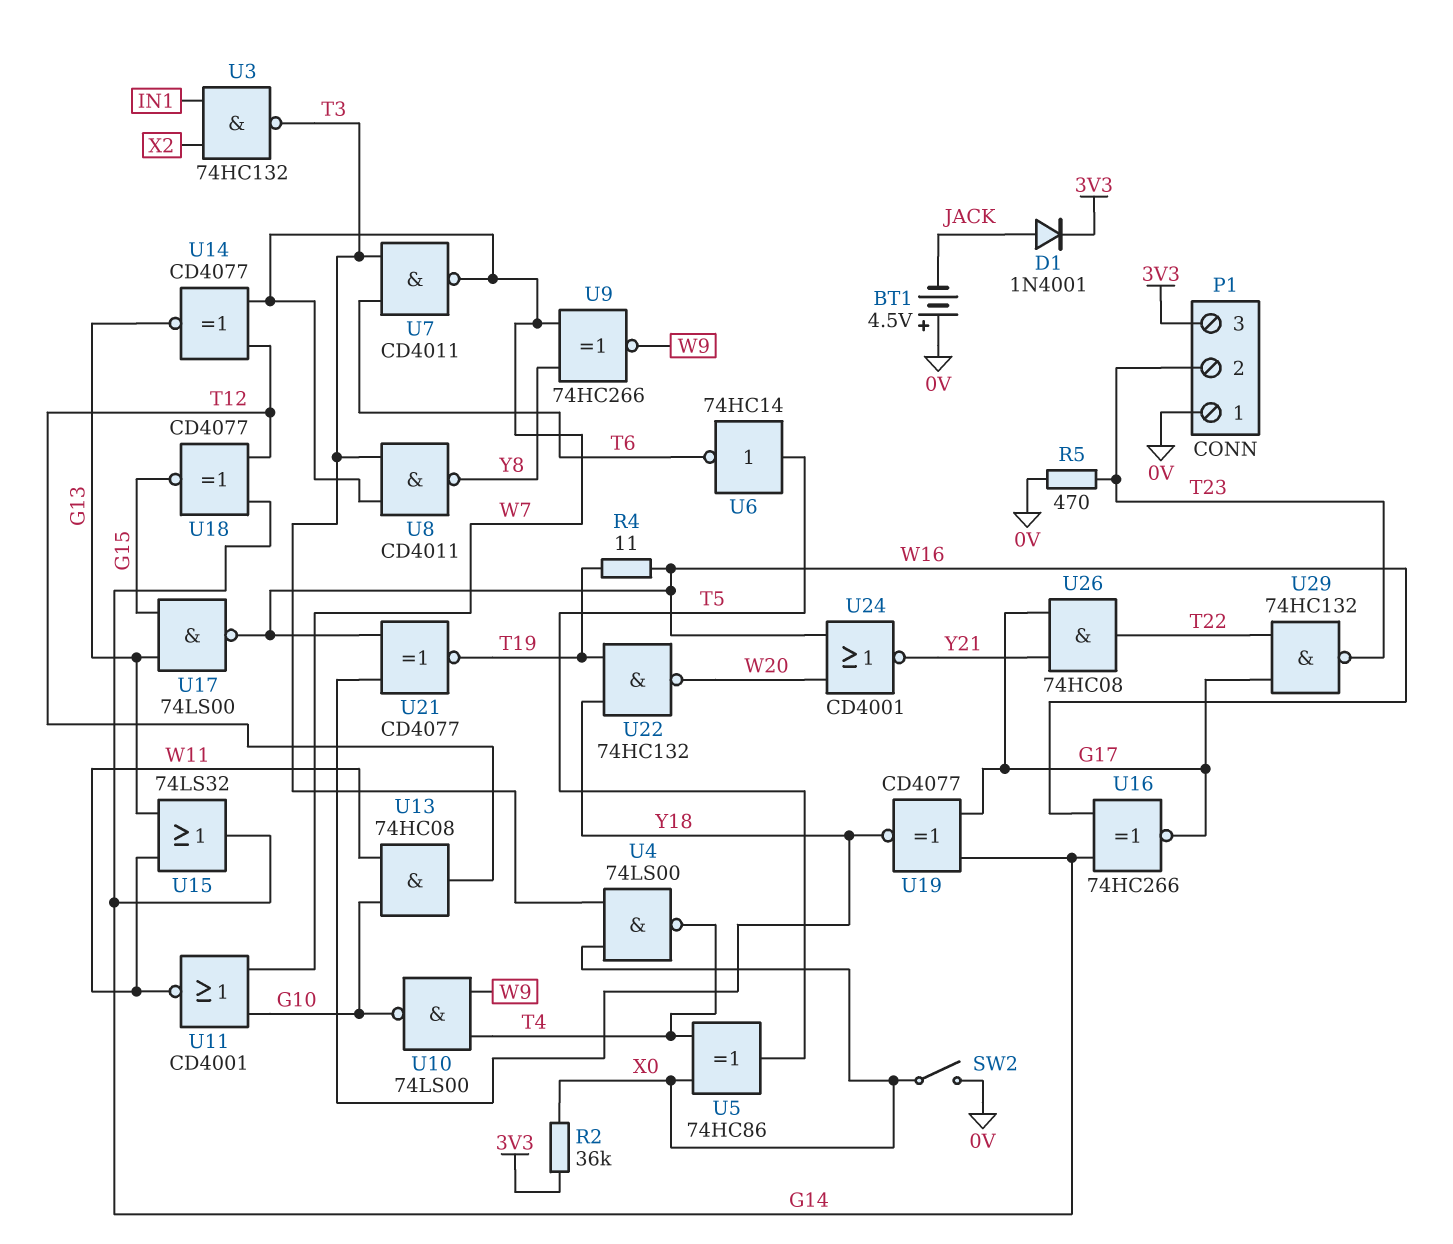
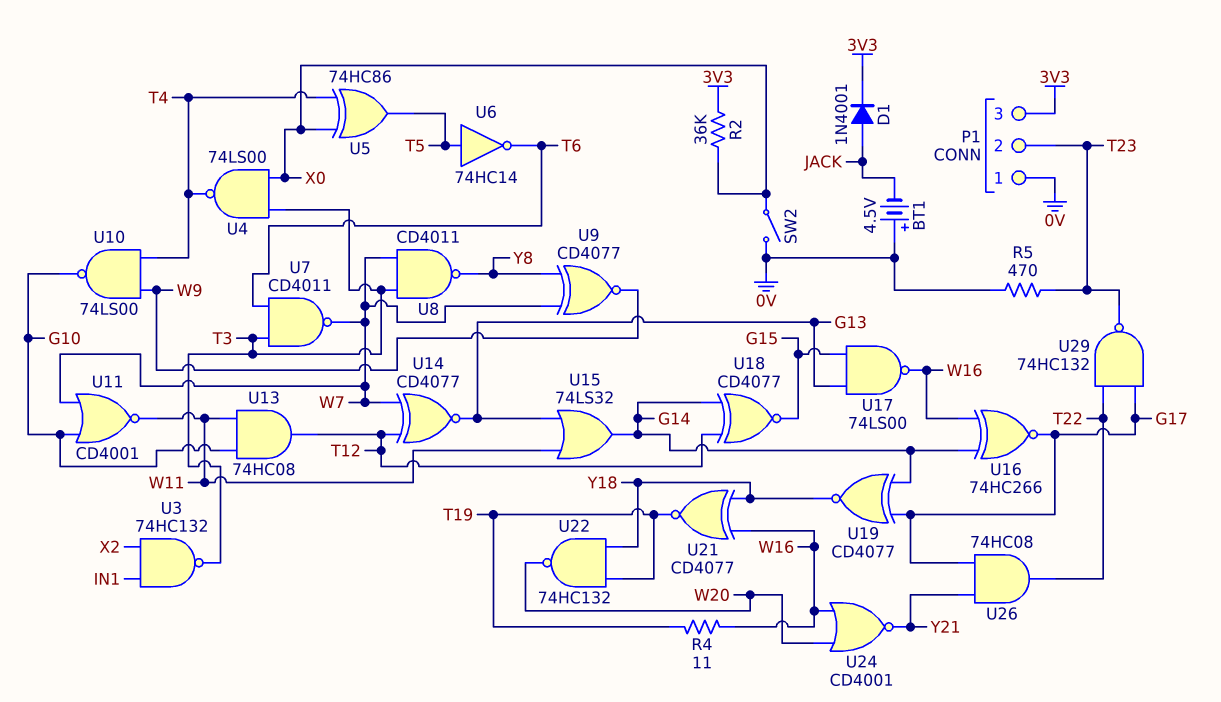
U9: XNOR 74HC266 (in W7, in Y8, out W9) -> XNOR CD4077 (in W7, in Y8, out W9)

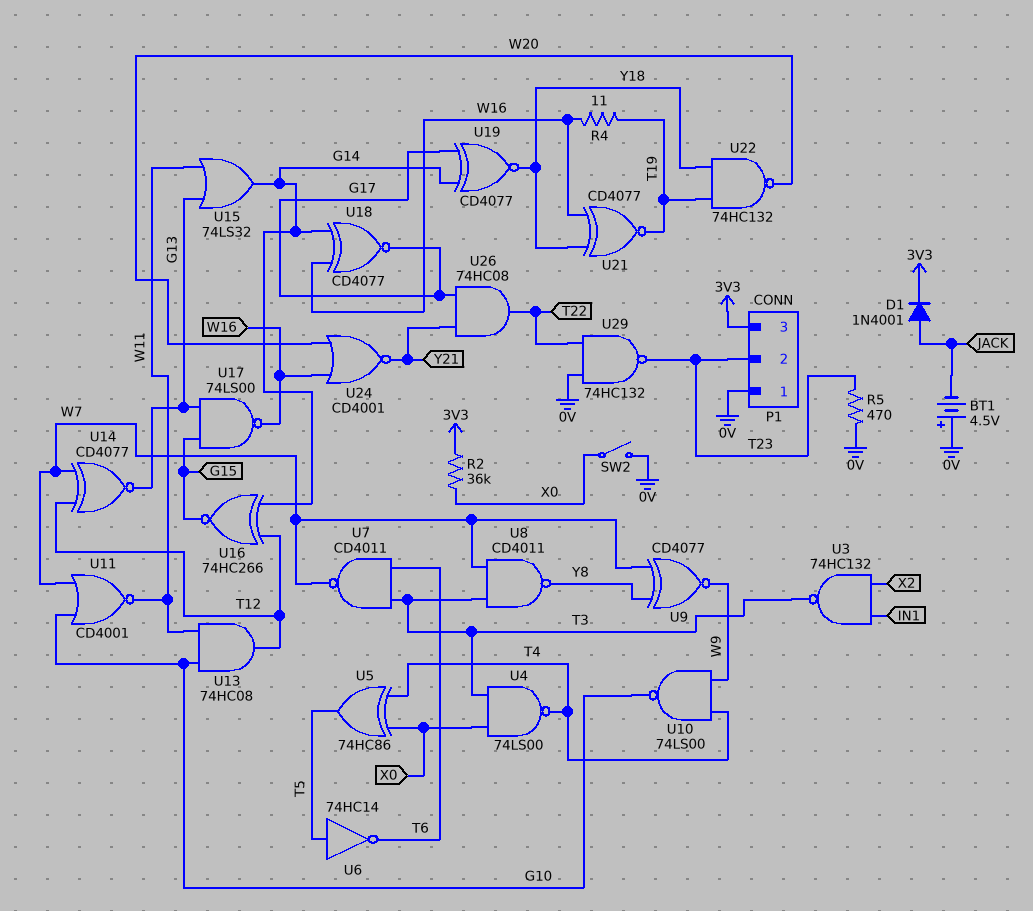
U16: XNOR 74HC266 (in G14, in W16, out G17) -> XNOR 74HC266 (in G14, in T12, out G15)
U18: XNOR CD4077 (in G14, in T12, out G15) -> XNOR CD4077 (in G14, in W16, out G17)
U29: NAND 74HC132 (in G17, in T22, out T23) -> NAND 74HC132 (in 0V, in T22, out T23)

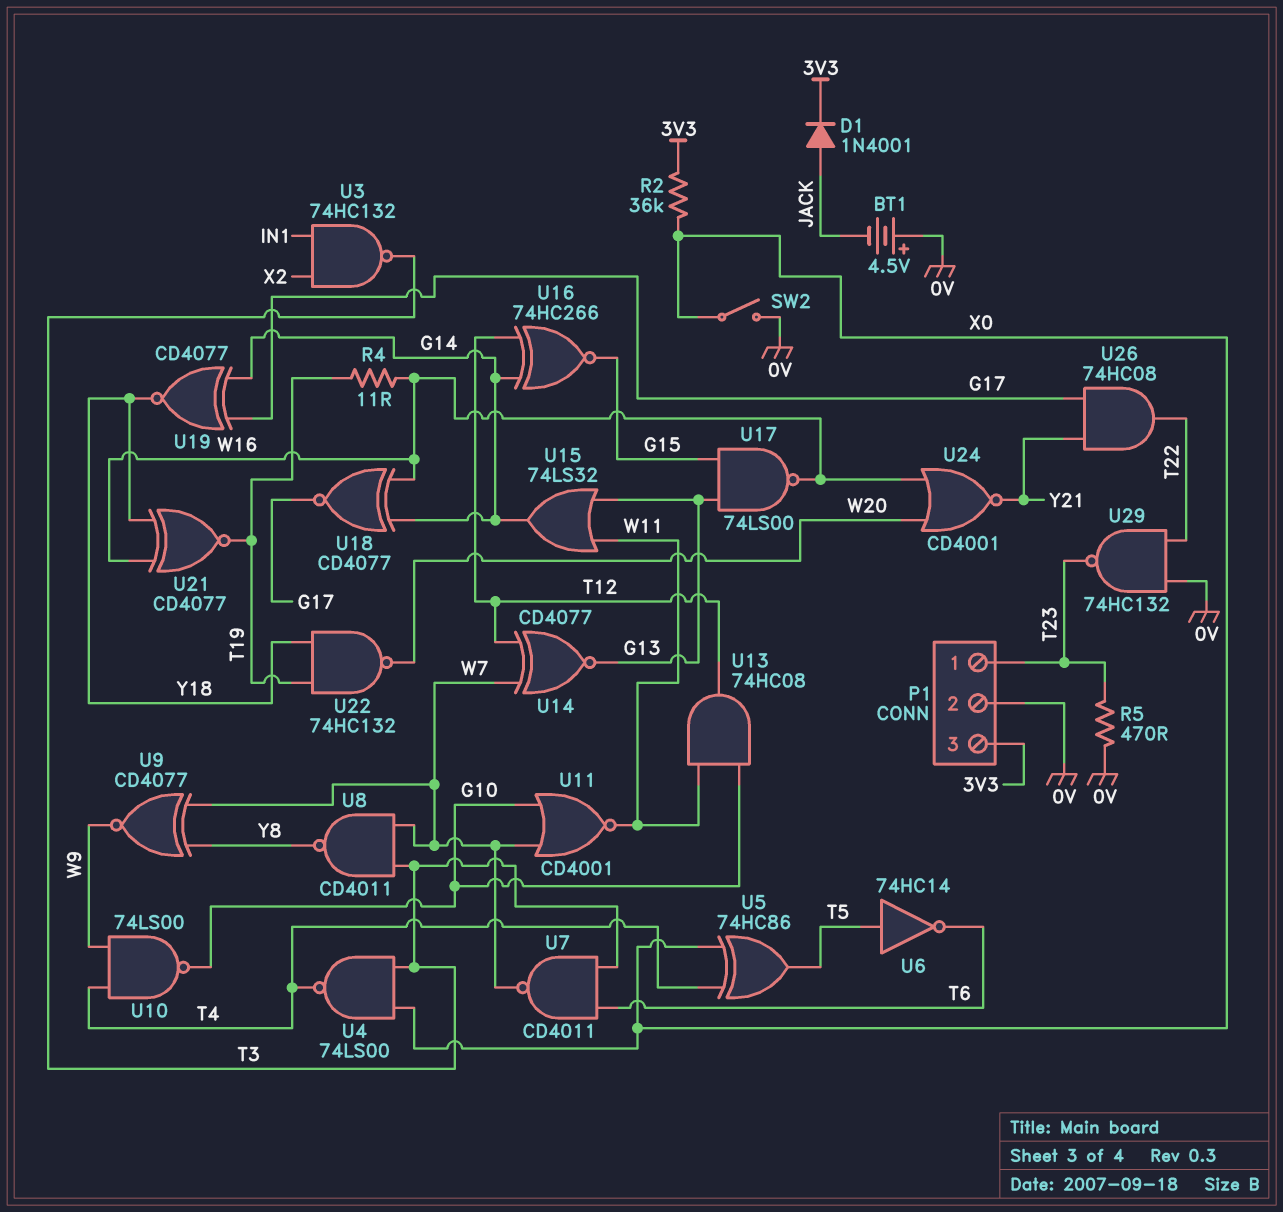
P1 pin 1: 0V -> T23
P1 pin 2: T23 -> 0V

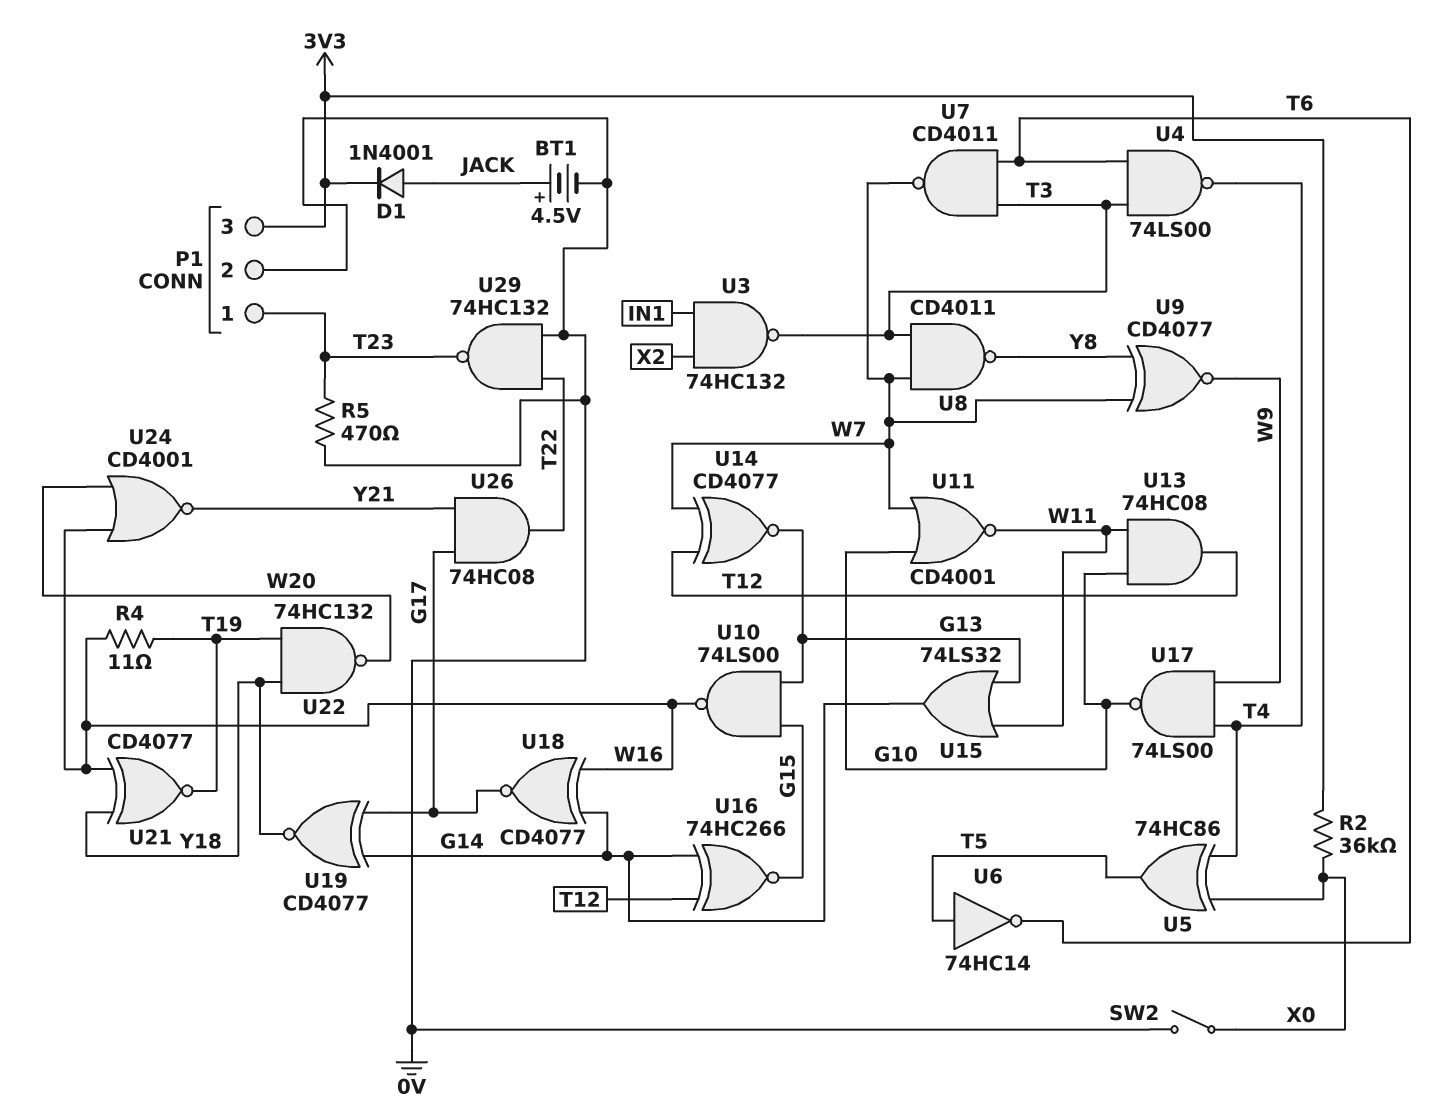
BT1: 4.5V (plus 0V, minus JACK) -> 4.5V (plus JACK, minus 0V)
U4: NAND 74LS00 (in T3, in X0, out T4) -> NAND 74LS00 (in T3, in T6, out T4)
U10: NAND 74LS00 (in T4, in W9, out G10) -> NAND 74LS00 (in G13, in G15, out W16)
U17: NAND 74LS00 (in G13, in G15, out W16) -> NAND 74LS00 (in T4, in W9, out G10)

